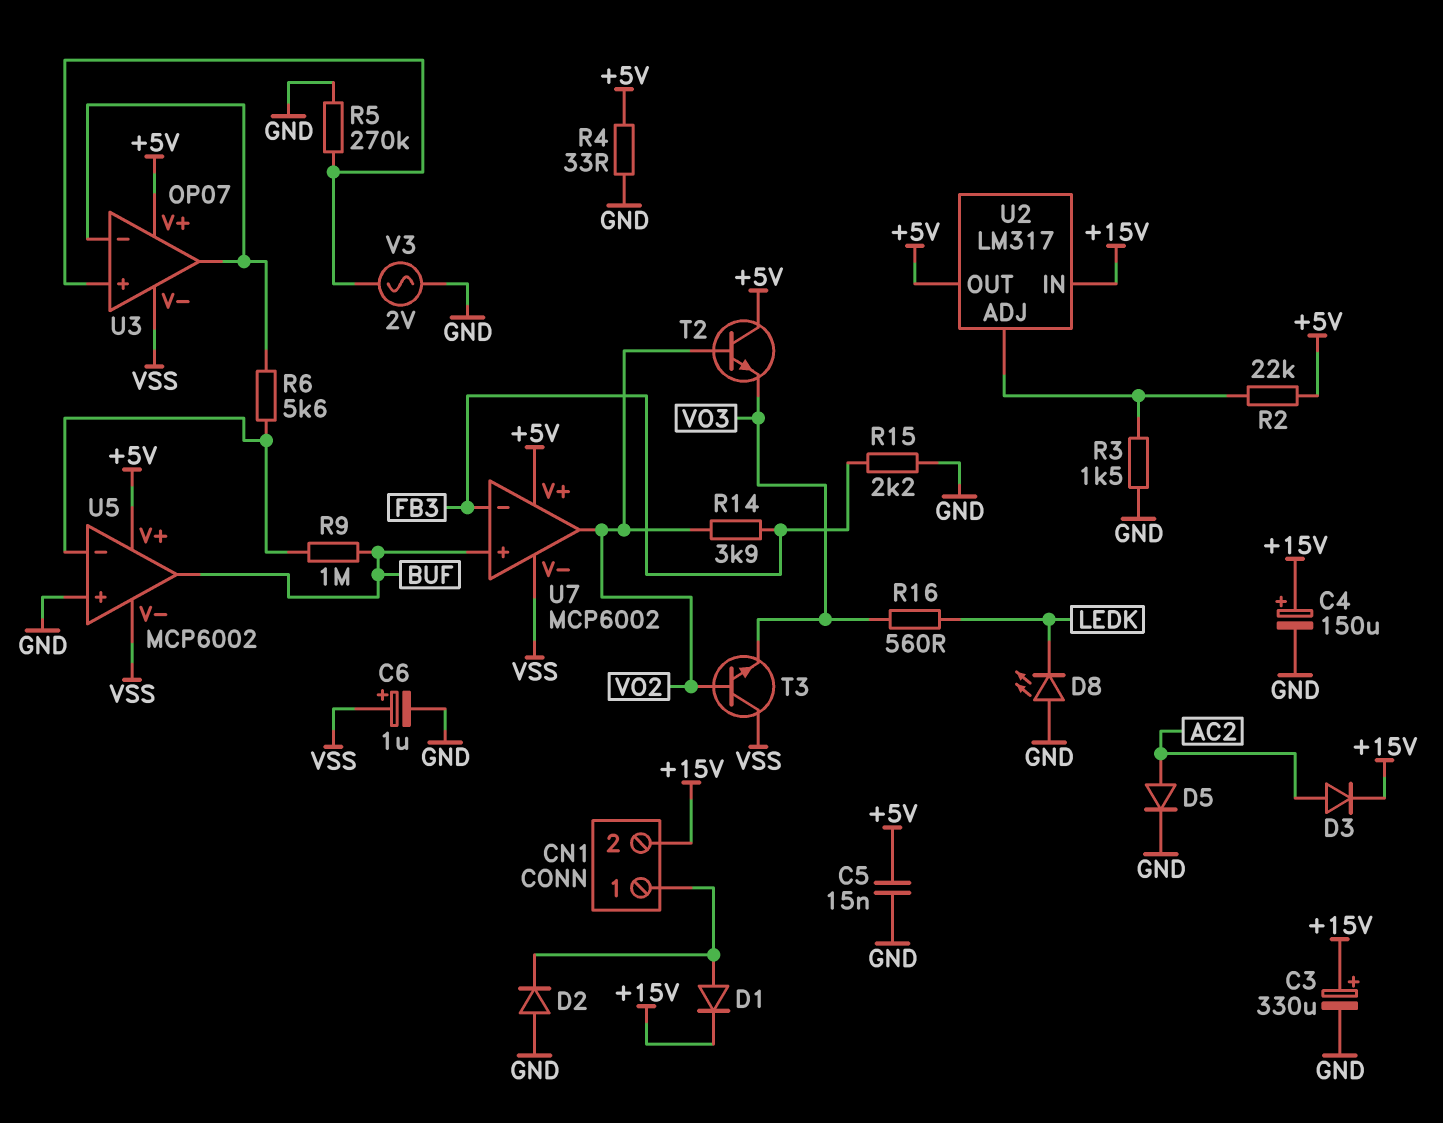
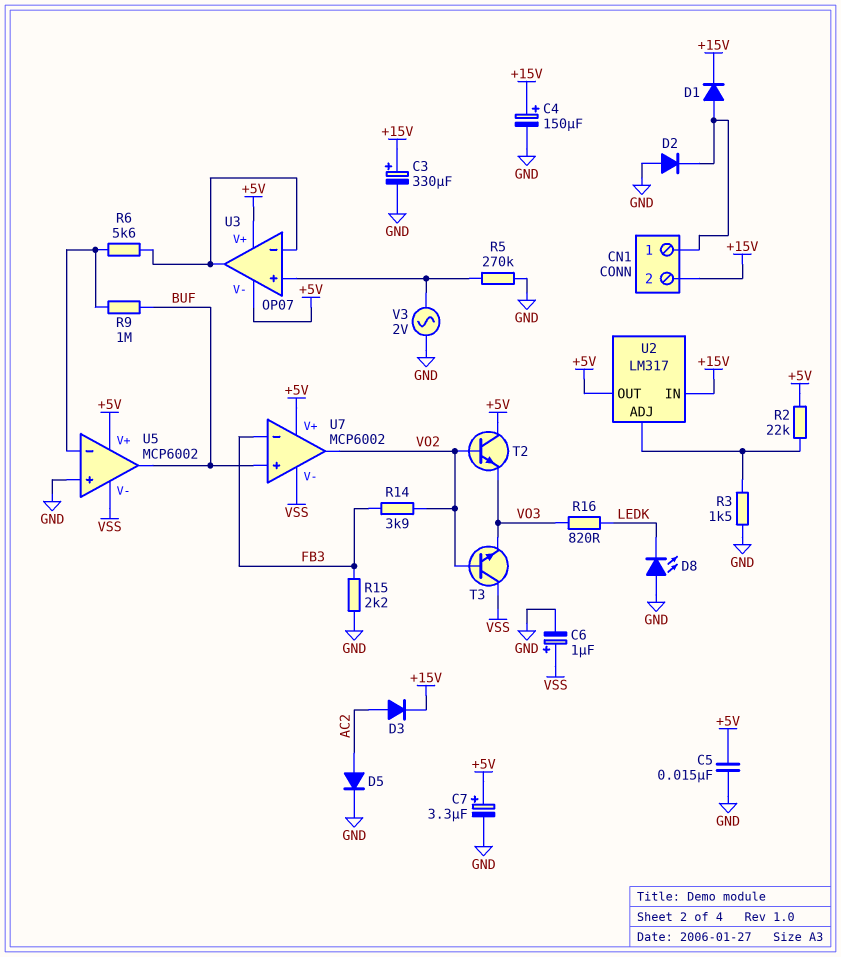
C7: none -> 3.3uF (plus +5V, minus GND)
R4: 33 (+5V, GND) -> none
R16: 560 (LEDK, VO3) -> 820 (LEDK, VO3)
U3 pin V-: VSS -> +5V

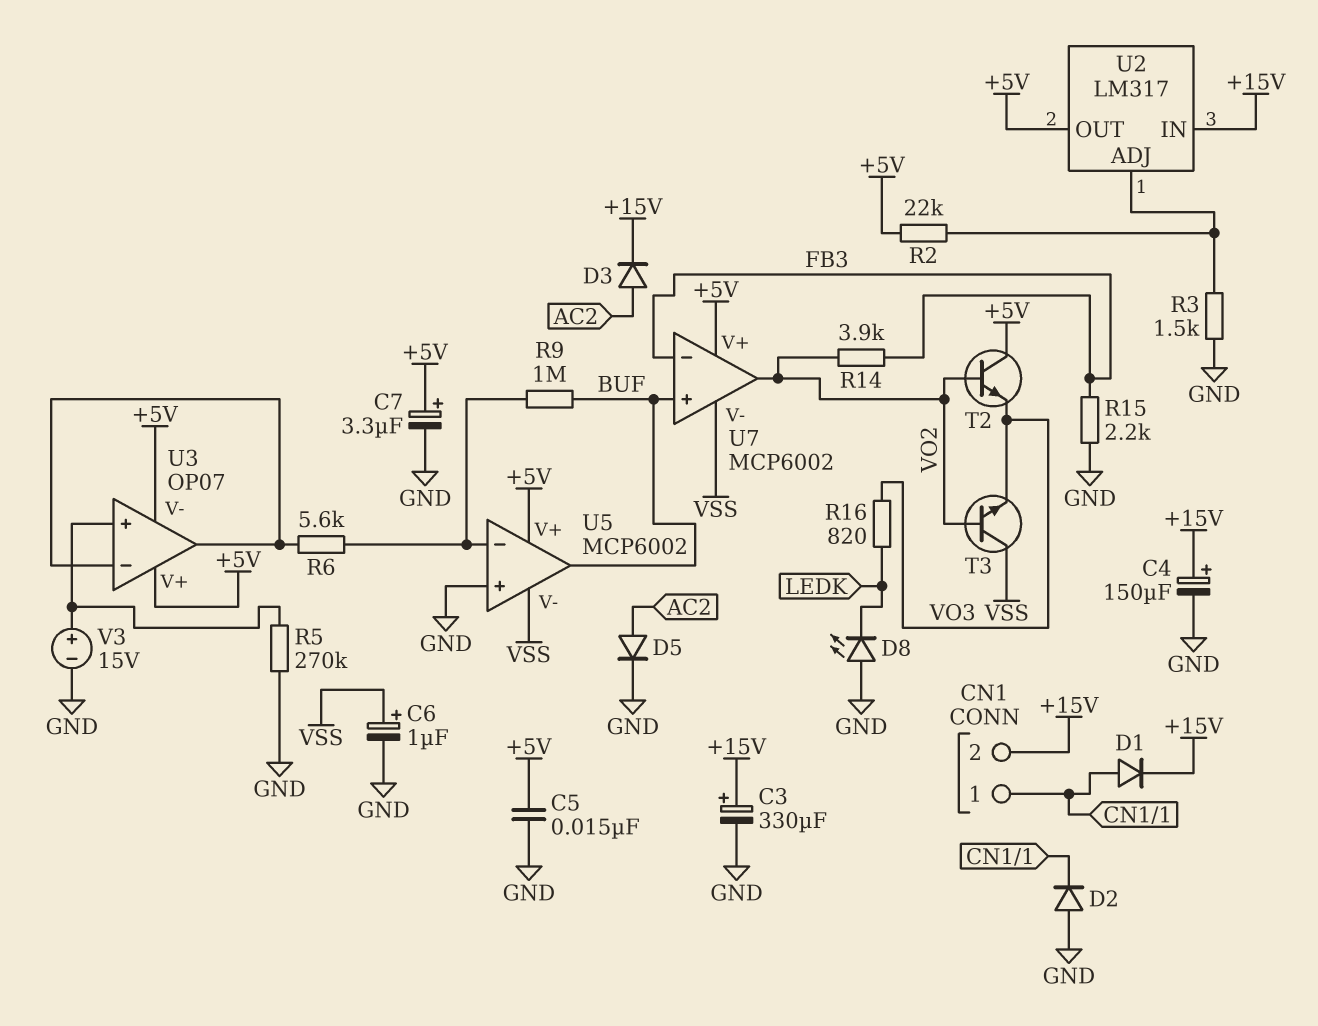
V3: AC 2V (GND, U3/in+) -> 15V (plus U3/in+, minus GND)

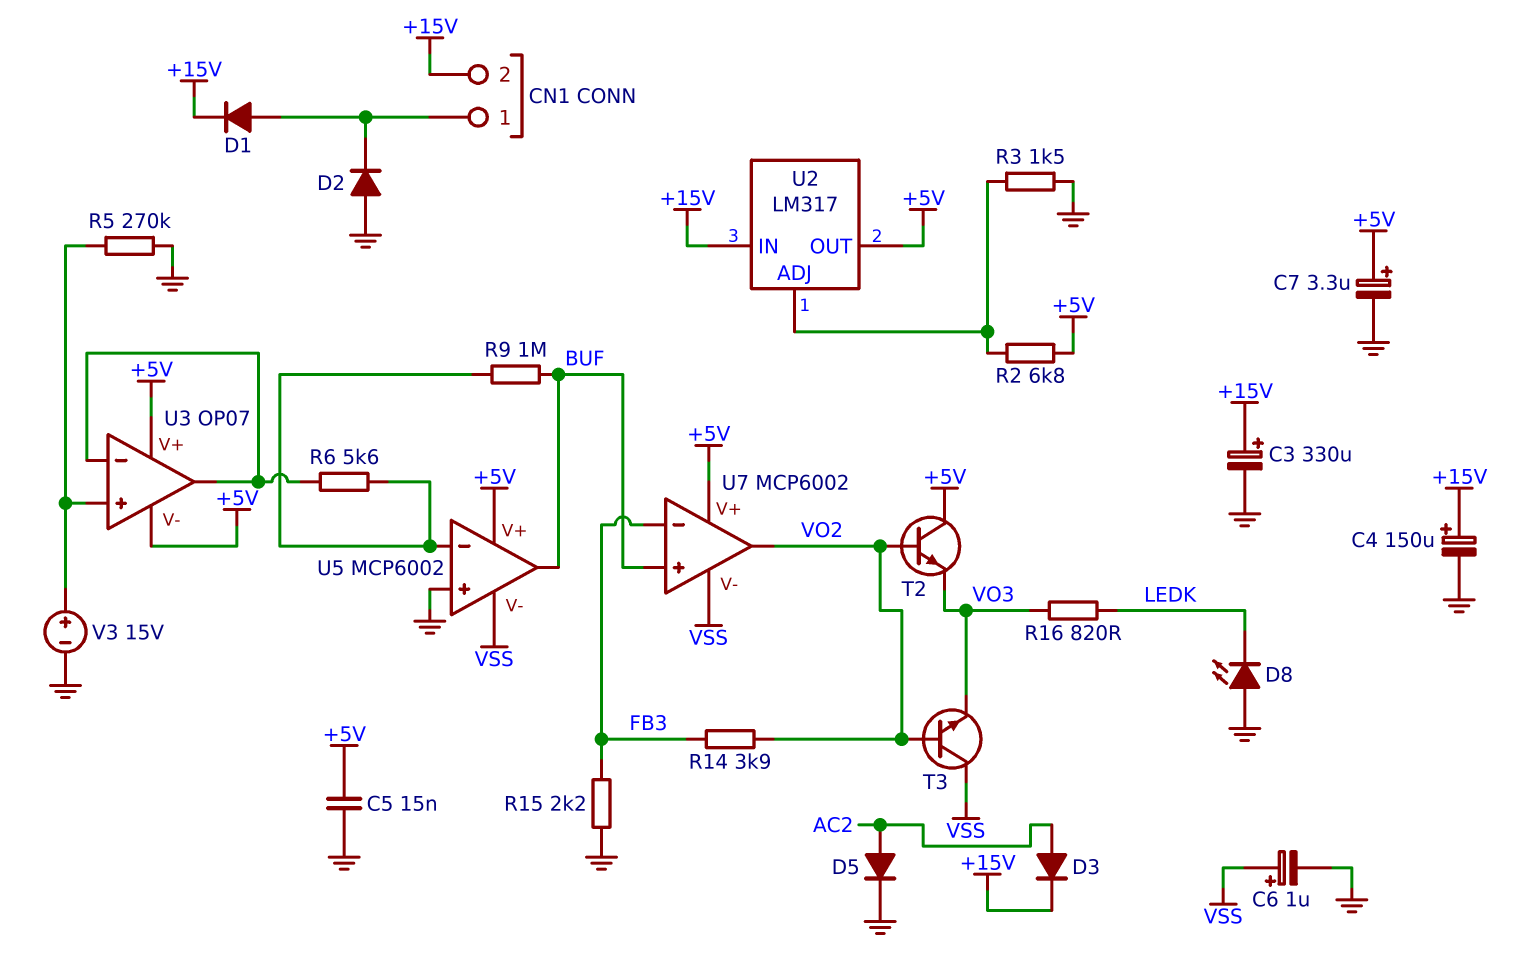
R2: 22k (+5V, U2/ADJ) -> 6.8k (+5V, U2/ADJ)

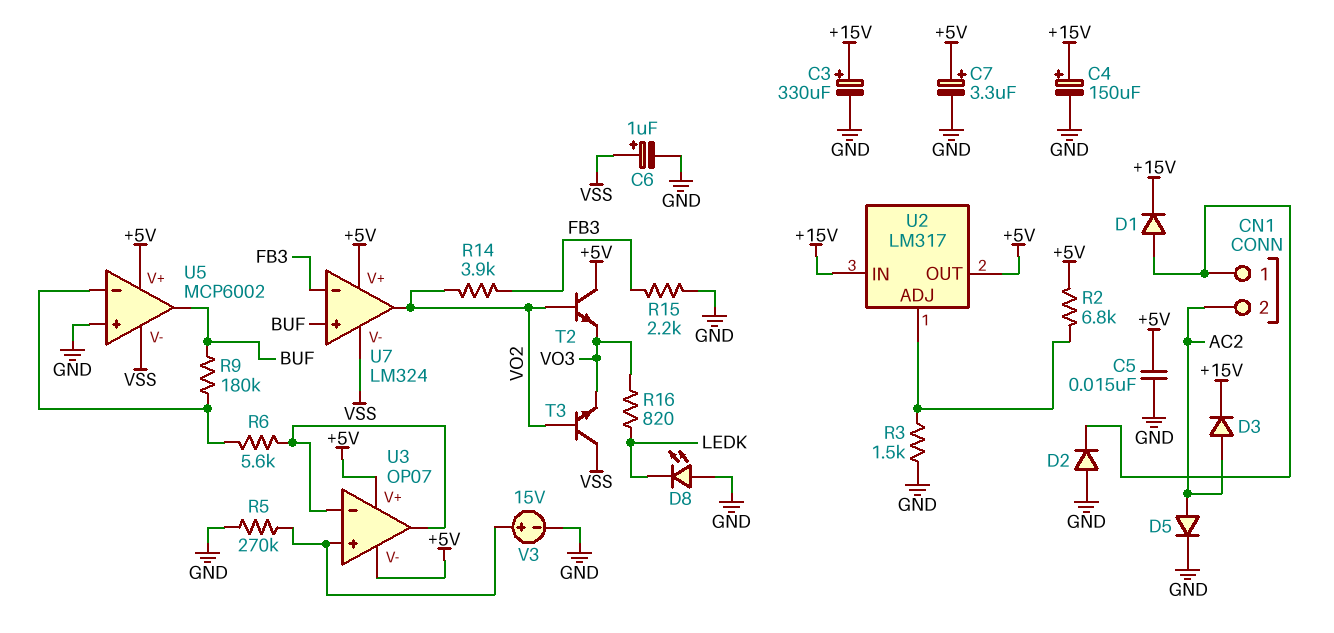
CN1 pin 2: +15V -> AC2
R9: 1M (BUF, U5/in-) -> 180k (BUF, U5/in-)
U7: MCP6002 -> LM324

